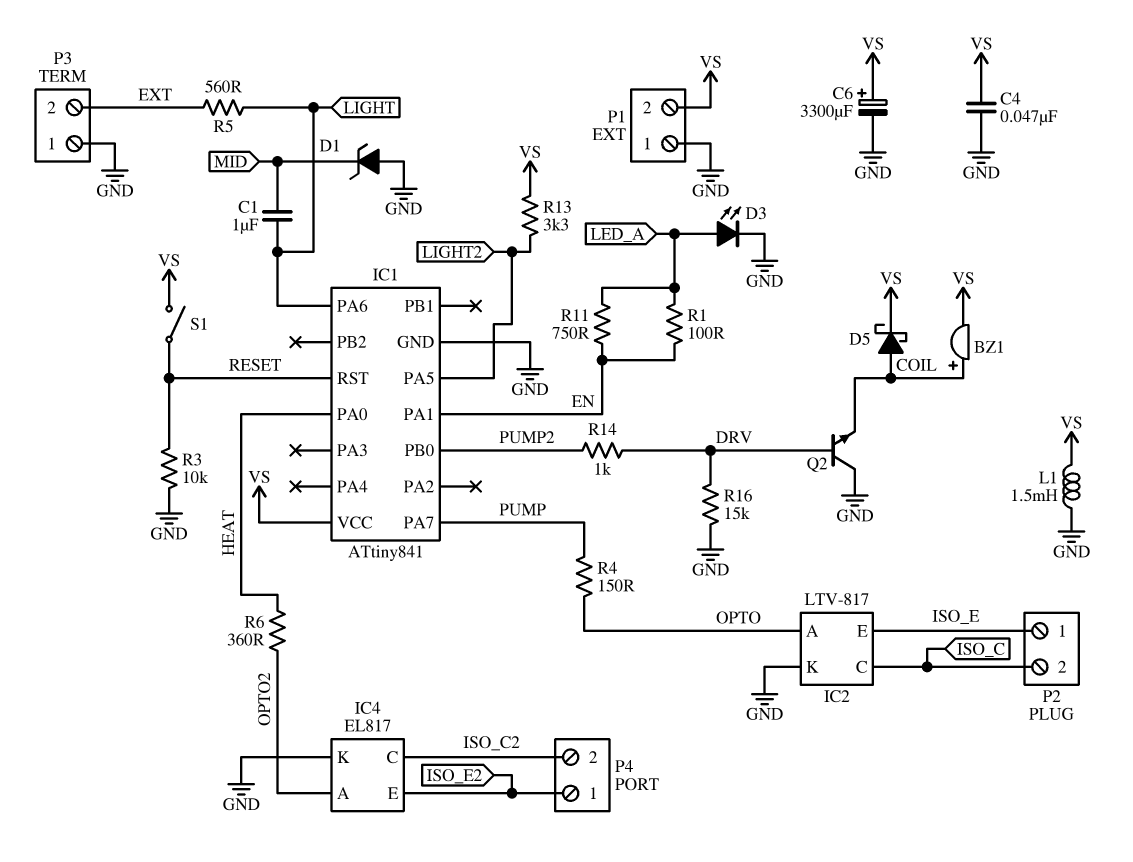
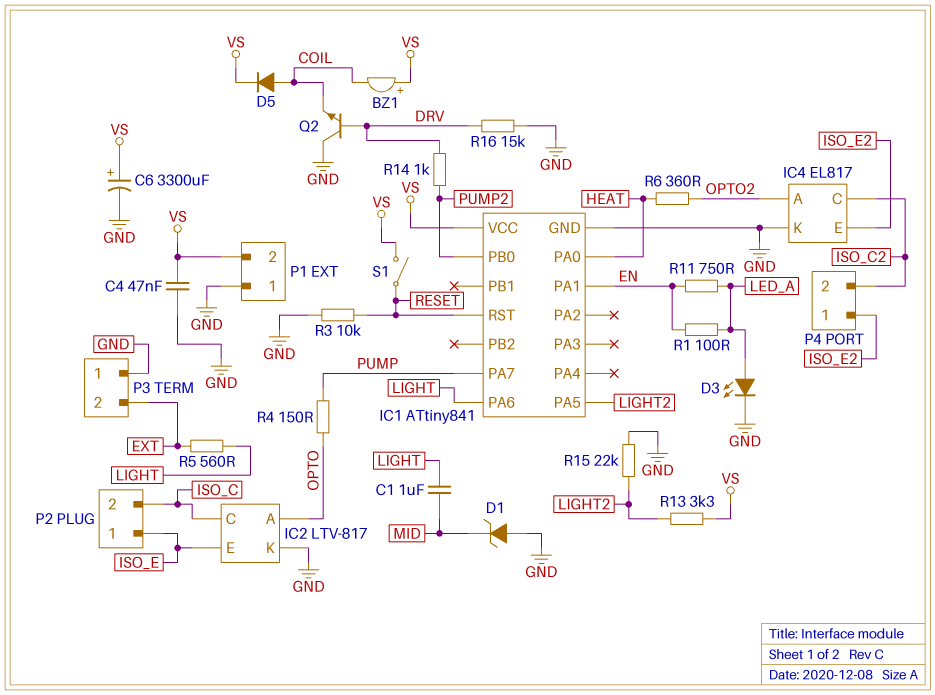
BZ1: buzzer (plus COIL, minus VS) -> buzzer (plus VS, minus COIL)
D5: schottky (A COIL, K VS) -> diode (A COIL, K VS)
L1: 1.5mH (GND, VS) -> none
R15: none -> 22k (GND, LIGHT2)

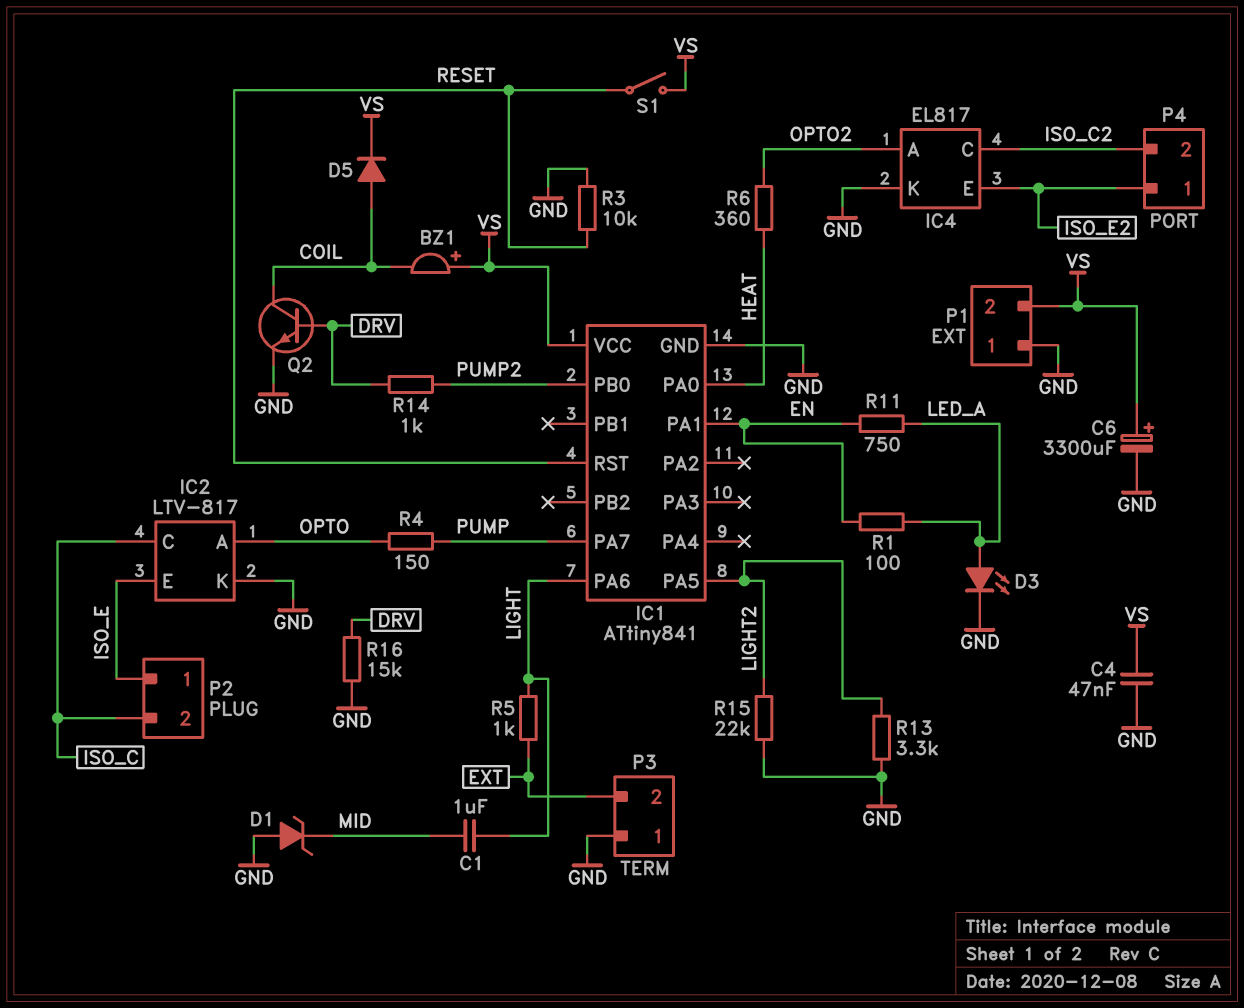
Q2: NPN (B DRV, C GND, E COIL) -> NPN (B DRV, C COIL, E GND)
R5: 560 (EXT, LIGHT) -> 1k (EXT, LIGHT)
R13: 3.3k (LIGHT2, VS) -> 3.3k (GND, LIGHT2)

